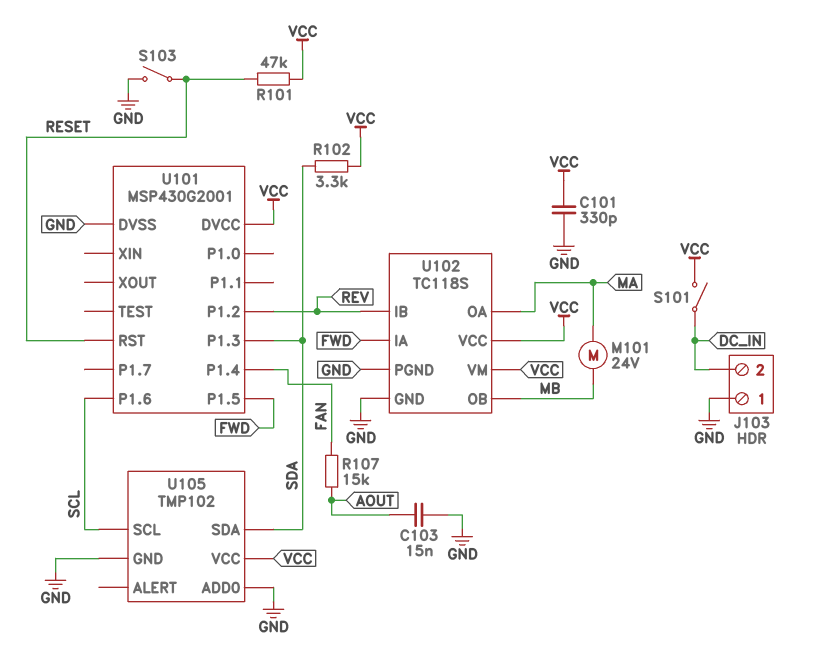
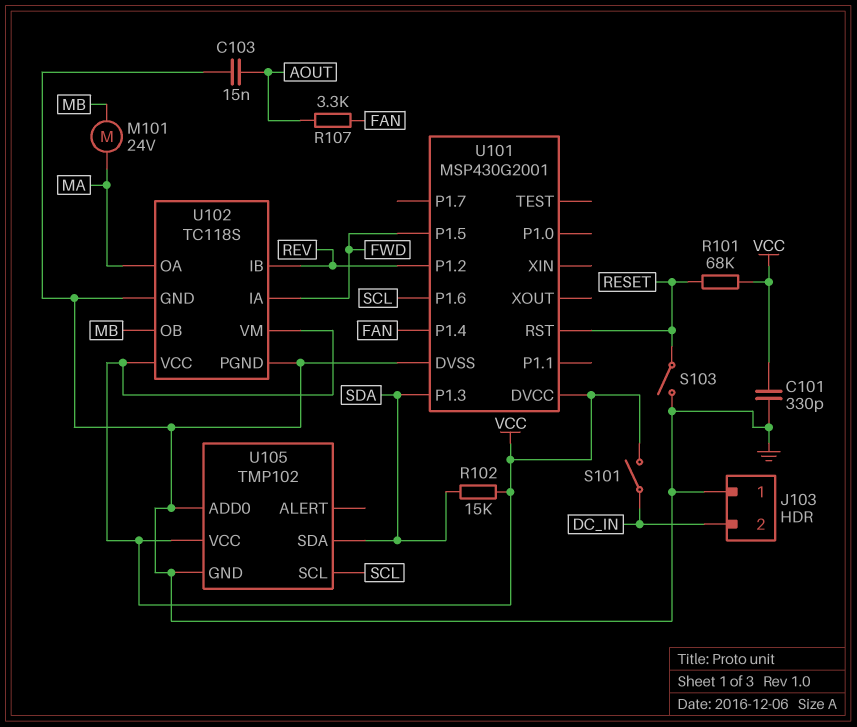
R101: 47k (RESET, VCC) -> 68k (RESET, VCC)
R102: 3.3k (SDA, VCC) -> 15k (SDA, VCC)
R107: 15k (AOUT, FAN) -> 3.3k (AOUT, FAN)

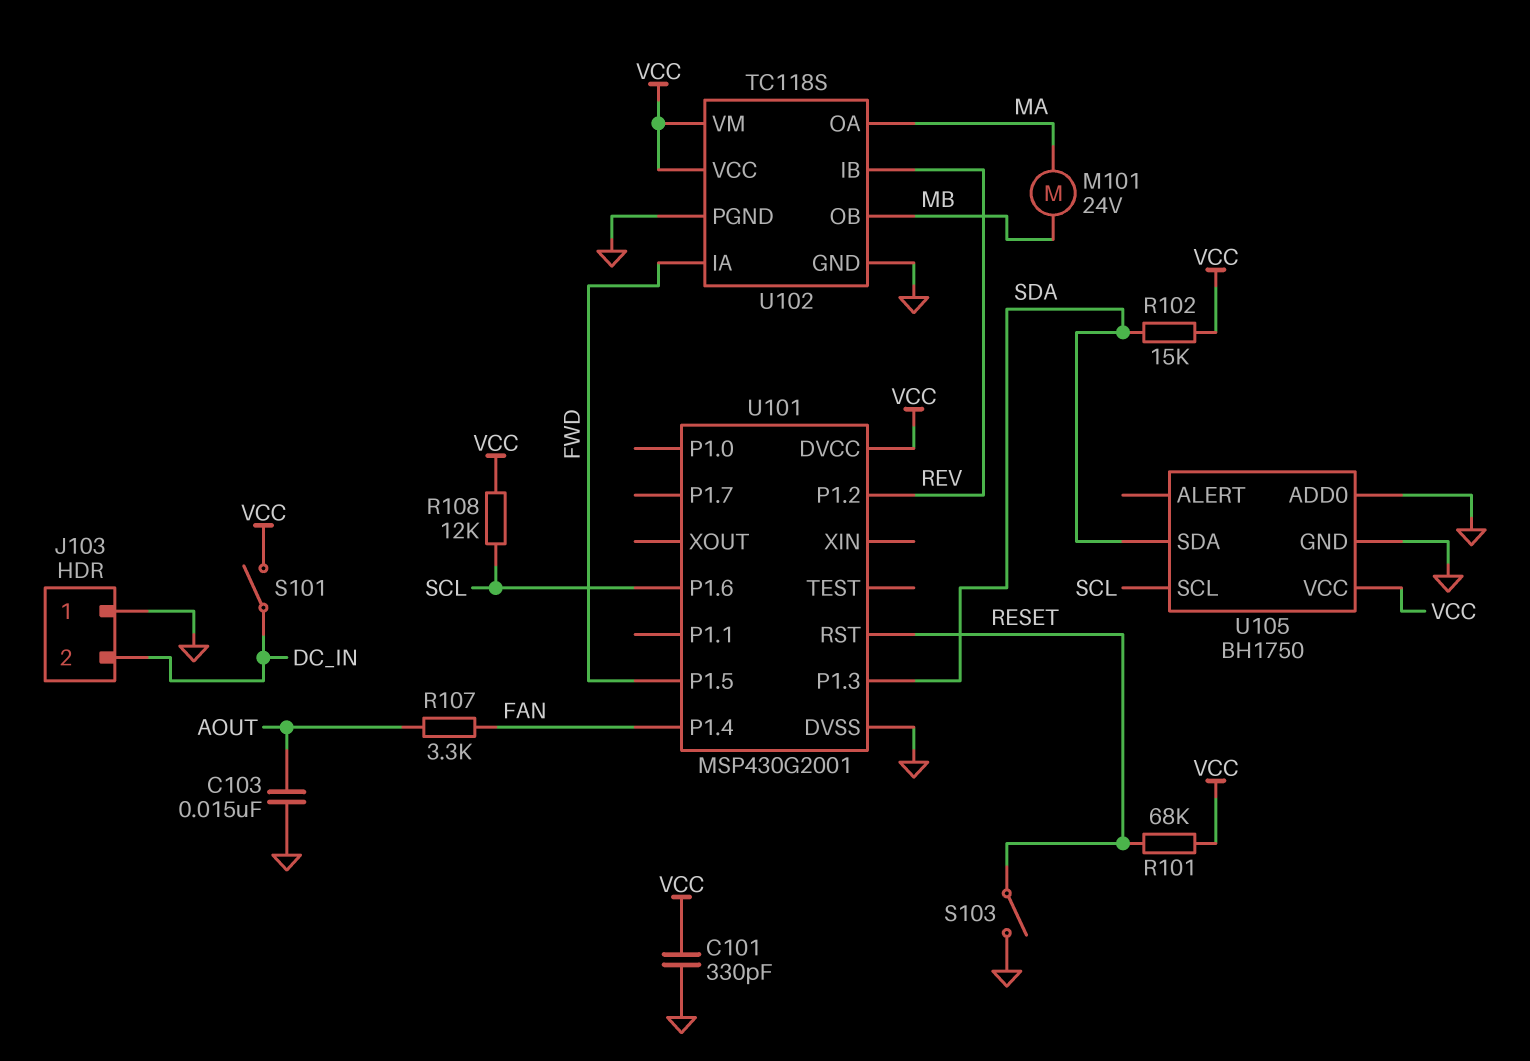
R108: none -> 12k (SCL, VCC)
U105: TMP102 -> BH1750

